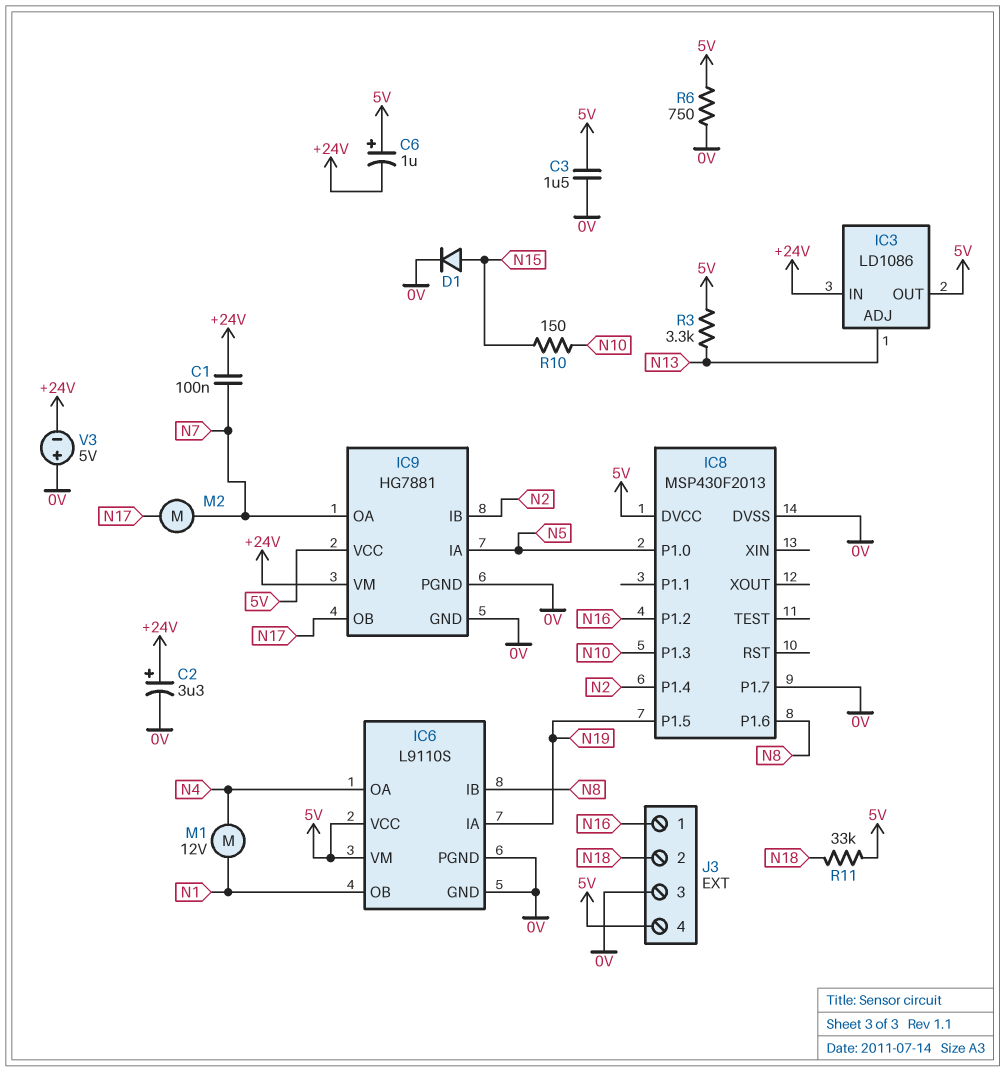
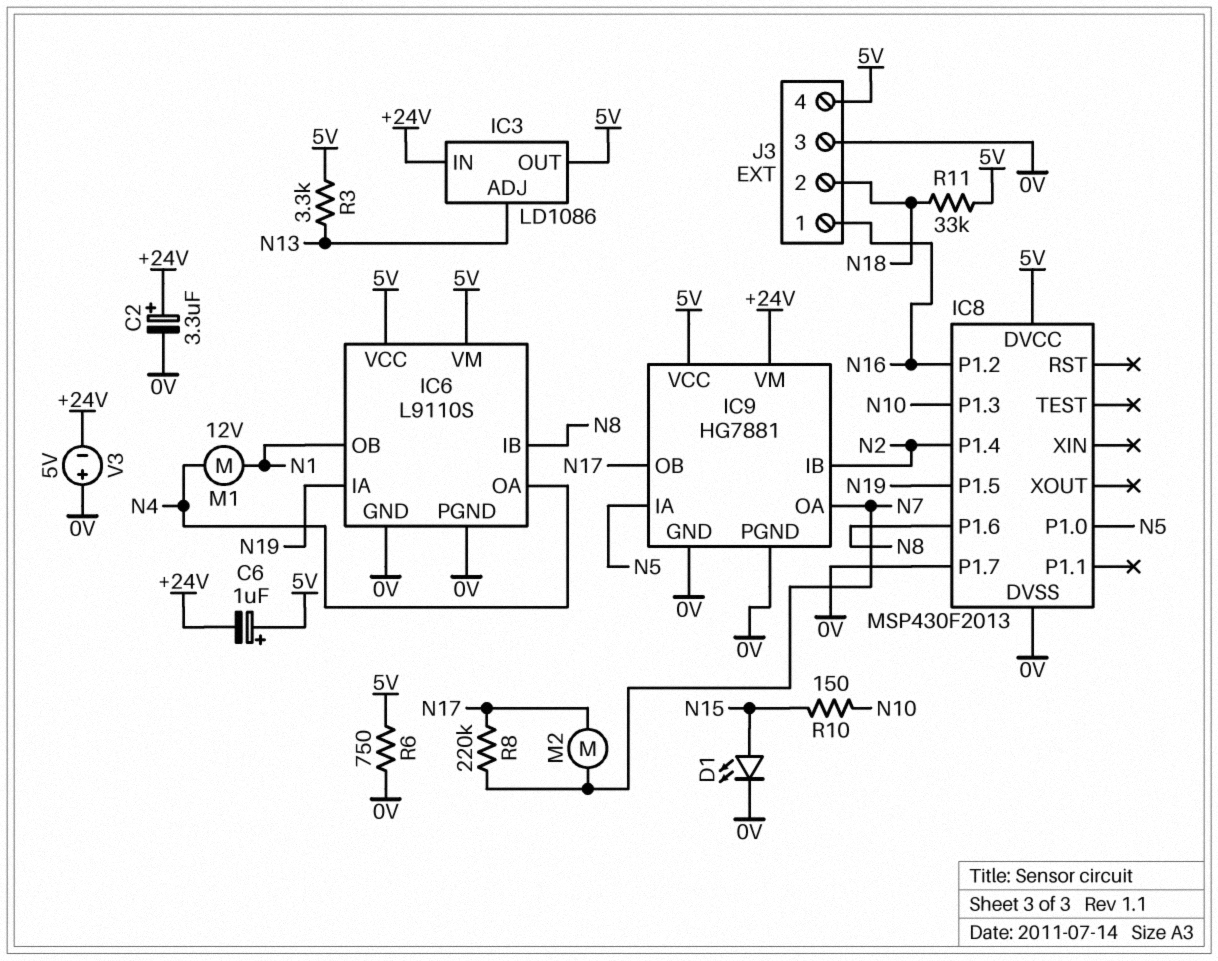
C1: 100nF (+24V, N7) -> none
C3: 1.5uF (0V, 5V) -> none
D1: diode (A N15, K 0V) -> LED (A N15, K 0V)
R8: none -> 220k (N7, N17)

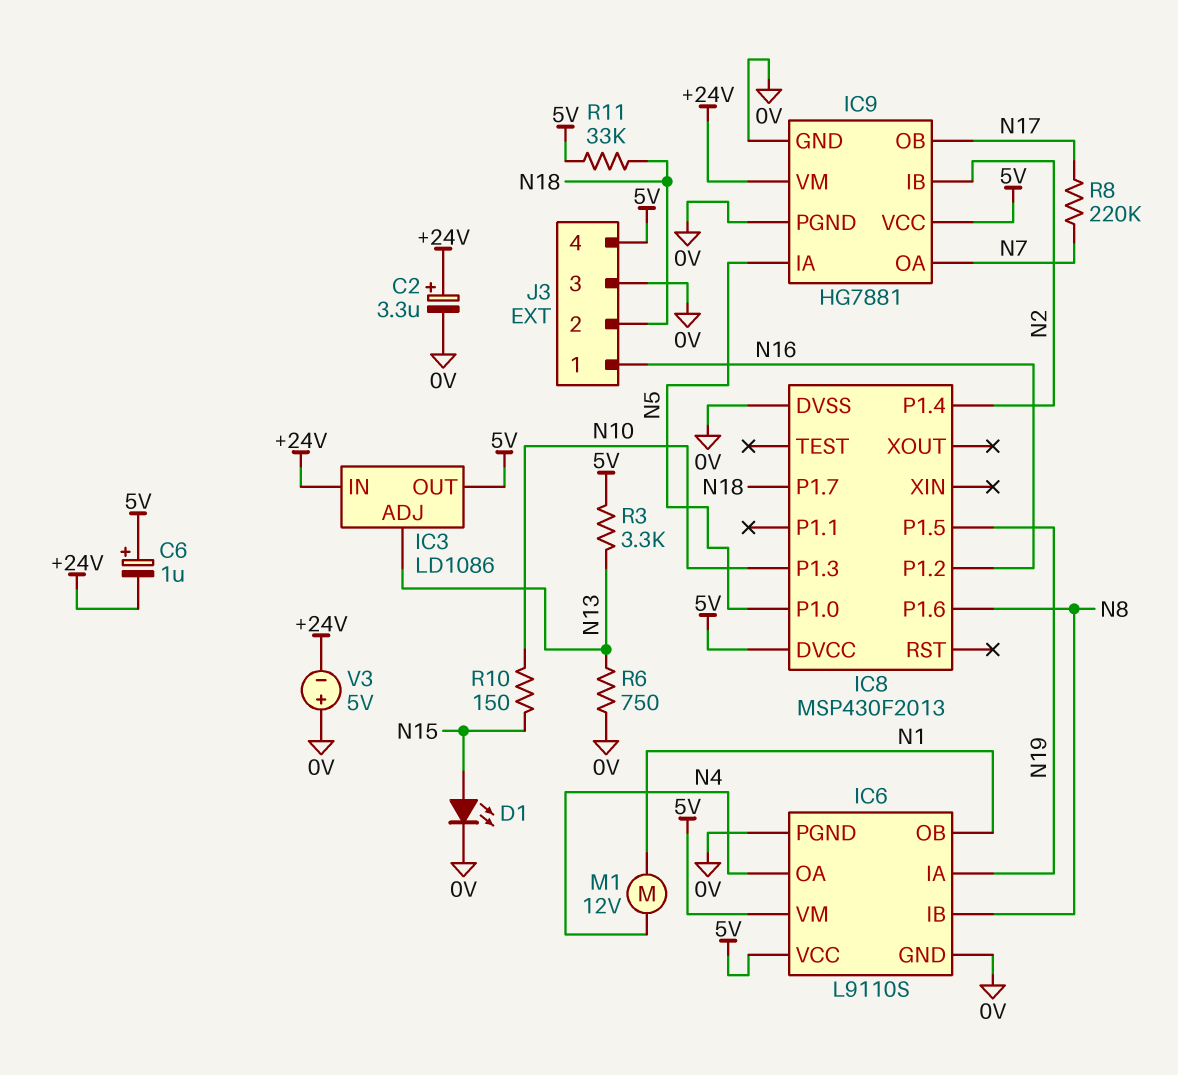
IC8 pin P1.7: 0V -> N18
M2: motor (N7, N17) -> none
R6: 750 (0V, 5V) -> 750 (0V, N13)

